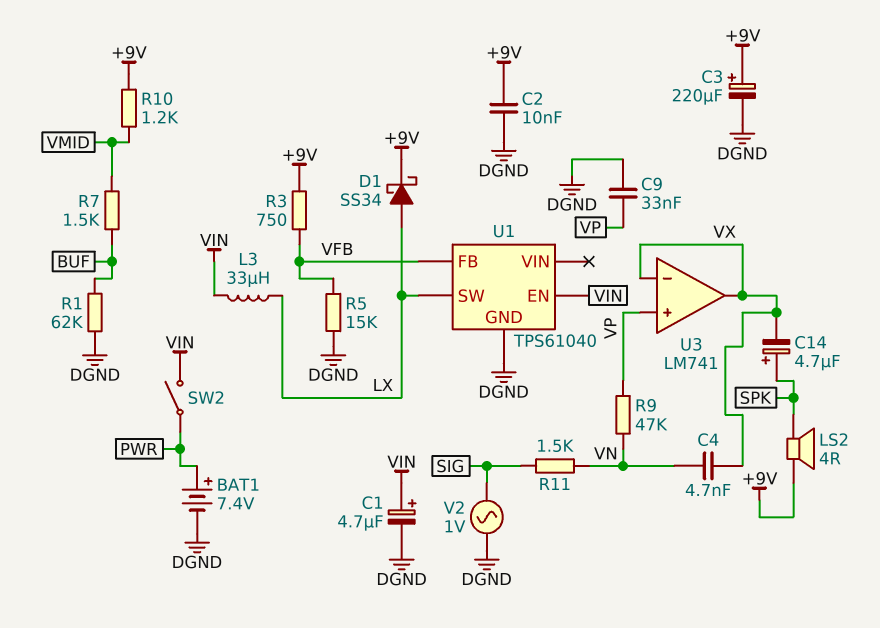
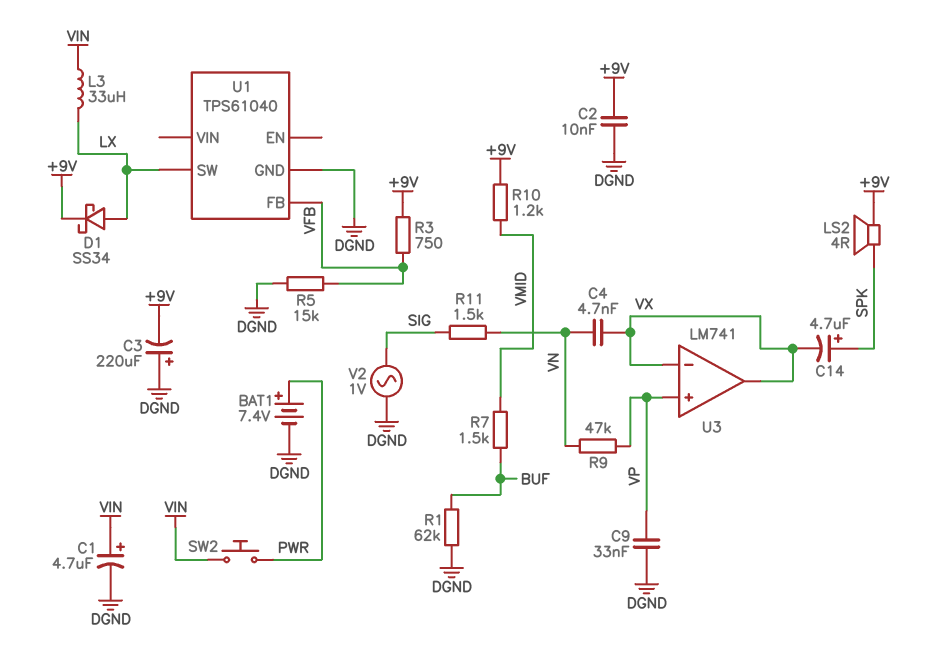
C3: 220uF (plus +9V, minus DGND) -> 220uF (plus DGND, minus +9V)
SW2: switch (PWR, VIN) -> button (PWR, VIN)
U1 pin EN: VIN -> none

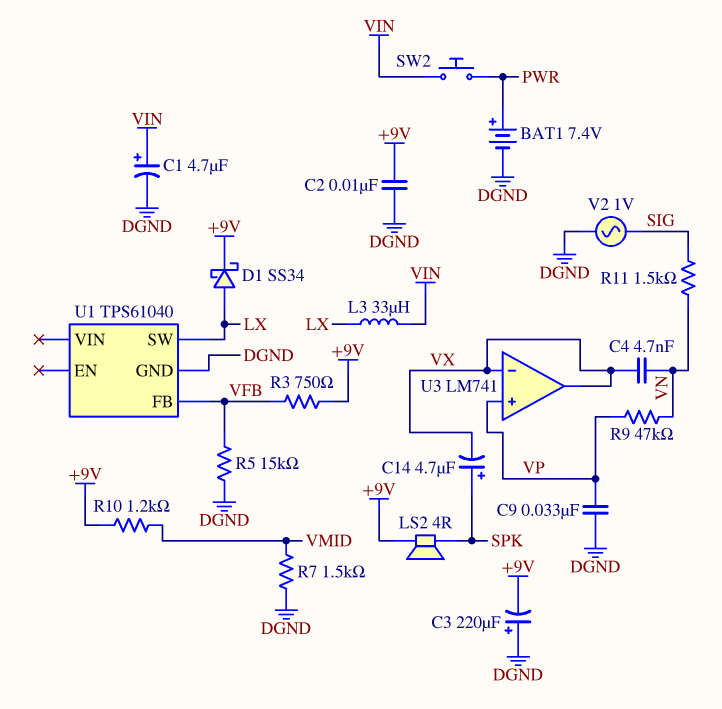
R1: 62k (BUF, DGND) -> none
R7: 1.5k (BUF, VMID) -> 1.5k (DGND, VMID)

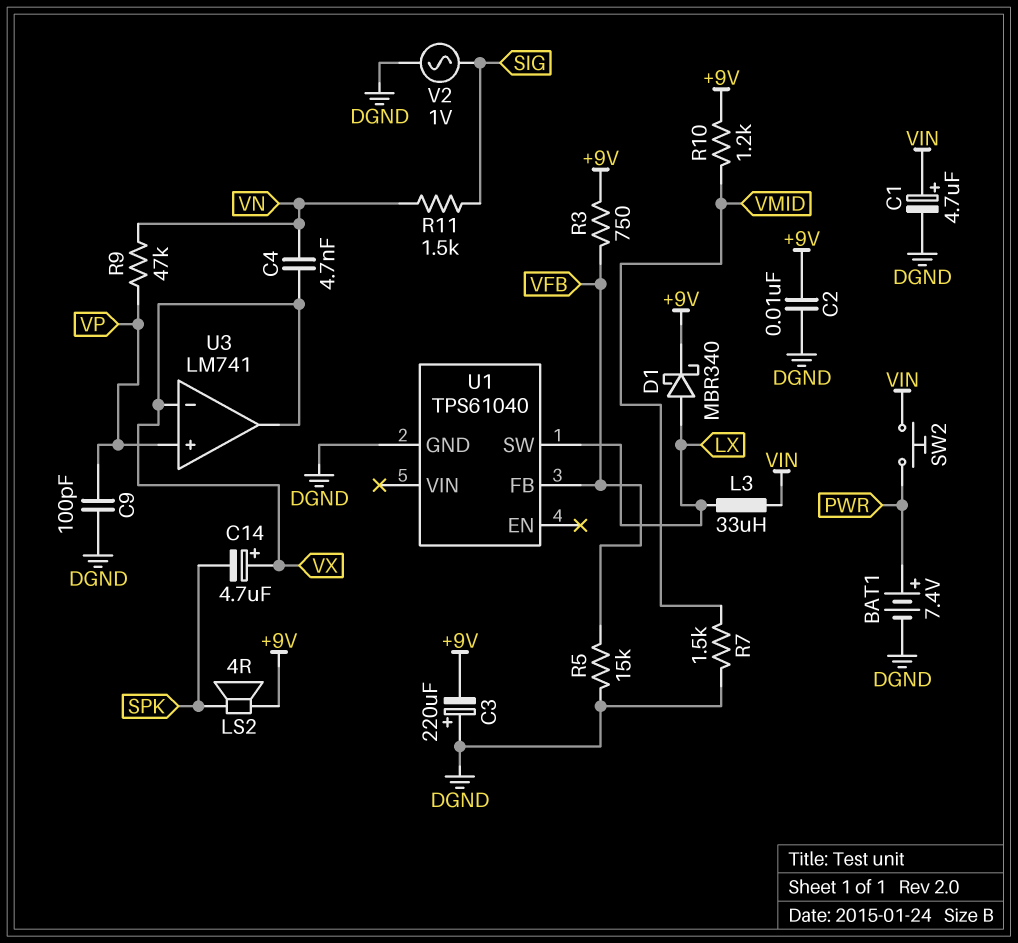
C9: 33nF (DGND, VP) -> 100pF (DGND, VP)
C14: 4.7uF (plus SPK, minus VX) -> 4.7uF (plus VX, minus SPK)
D1: schottky SS34 (A LX, K +9V) -> schottky MBR340 (A LX, K +9V)

